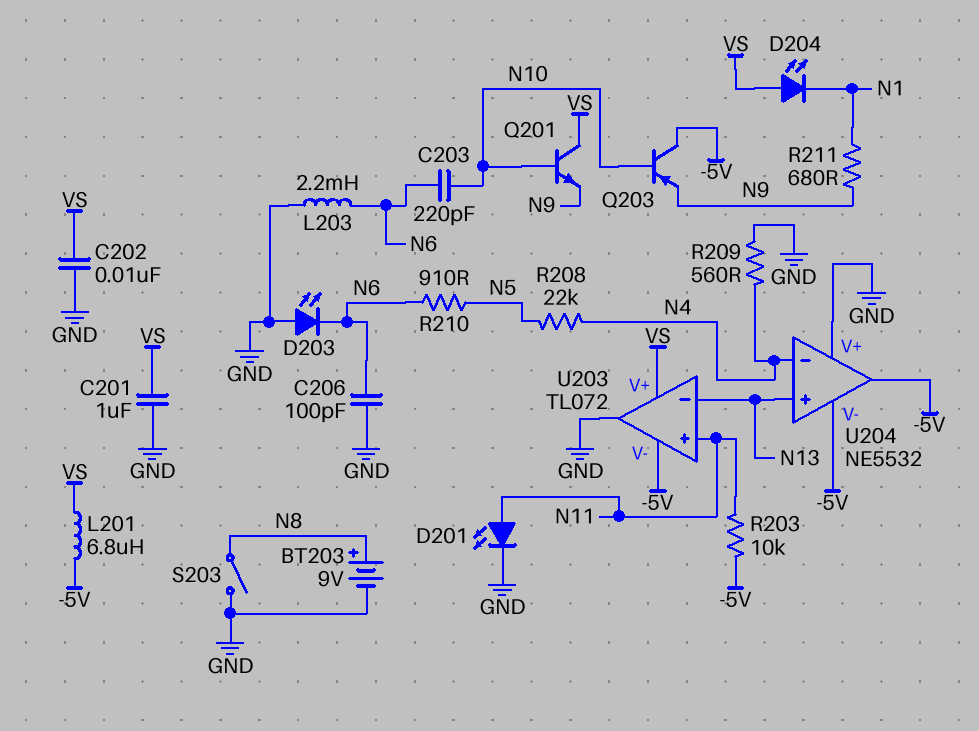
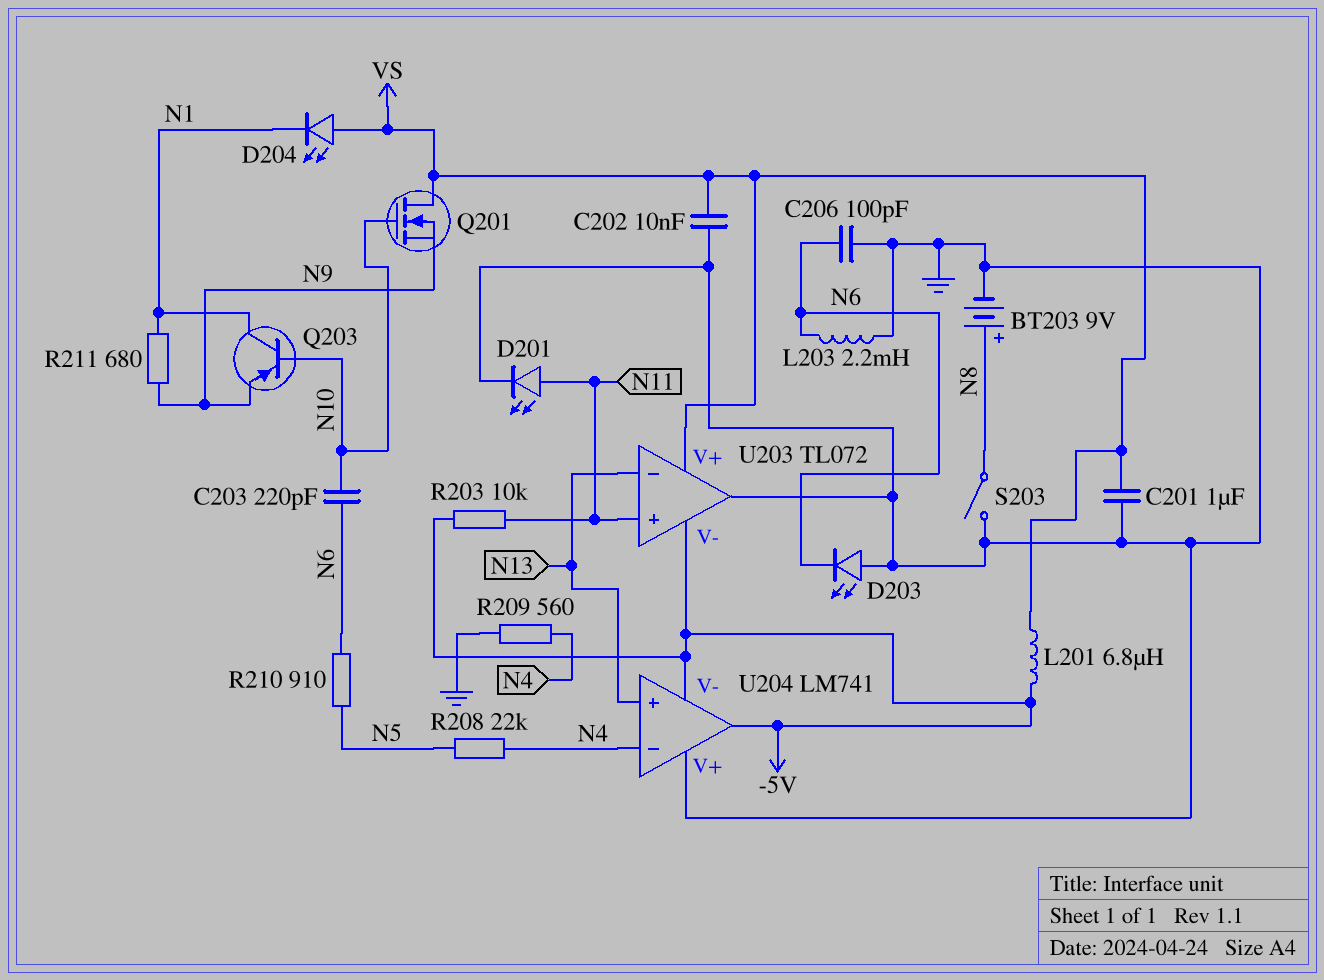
Q201: NPN (B N10, C VS, E N9) -> NMOS (G N10, D VS, S N9)
Q203: PNP (B N10, C -5V, E N9) -> PNP (B N10, C N1, E N9)
U204: NE5532 -> LM741

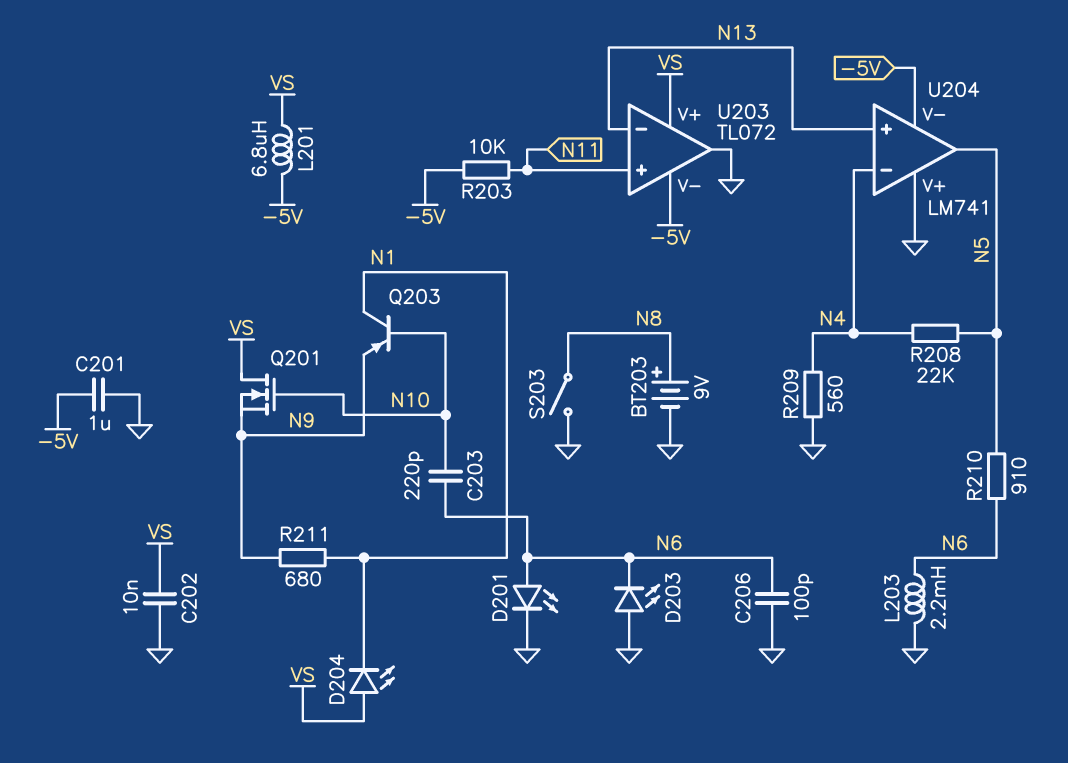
C201: 1uF (GND, VS) -> 1uF (-5V, GND)
D201: LED (A N11, K GND) -> LED (A N6, K GND)
U204 pin out: -5V -> N5

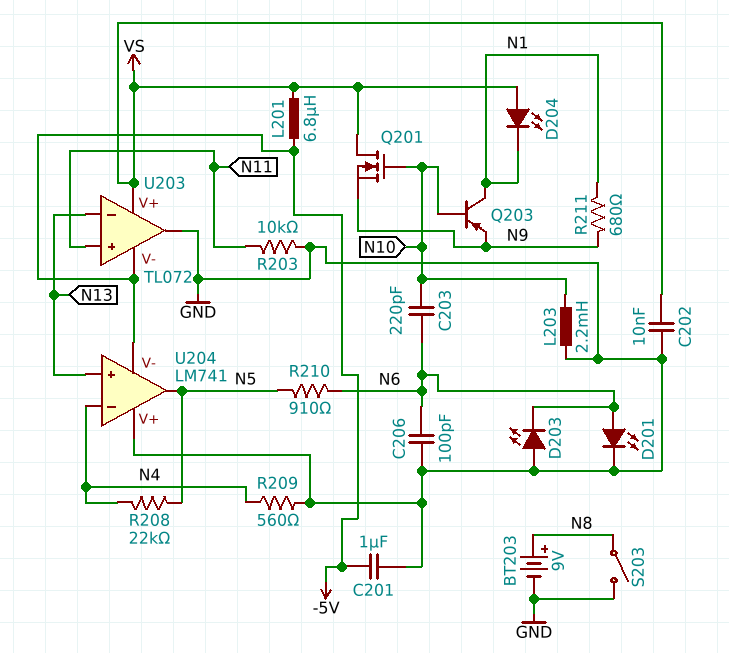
L203: 2.2mH (GND, N6) -> 2.2mH (GND, N10)
R203: 10k (-5V, N11) -> 10k (GND, N11)

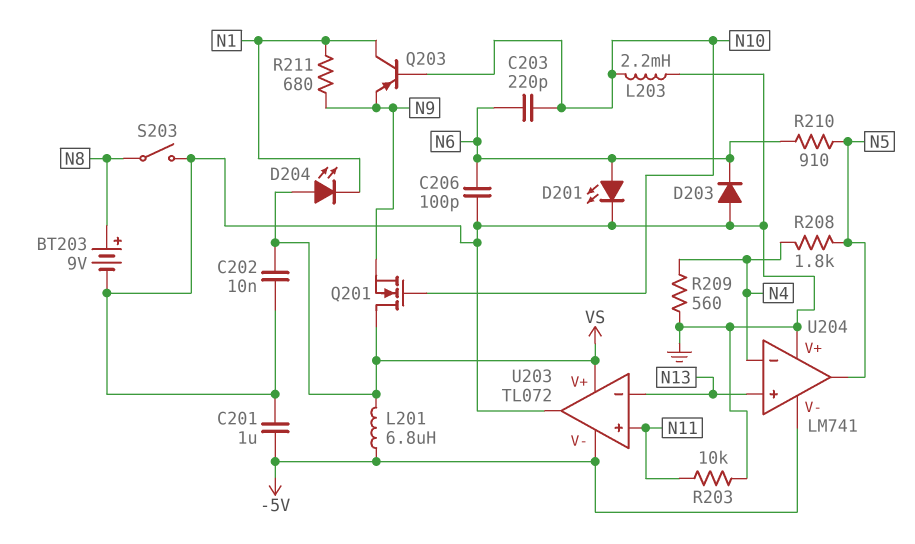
D203: LED (A GND, K N6) -> diode (A GND, K N6)
R208: 22k (N4, N5) -> 1.8k (N4, N5)

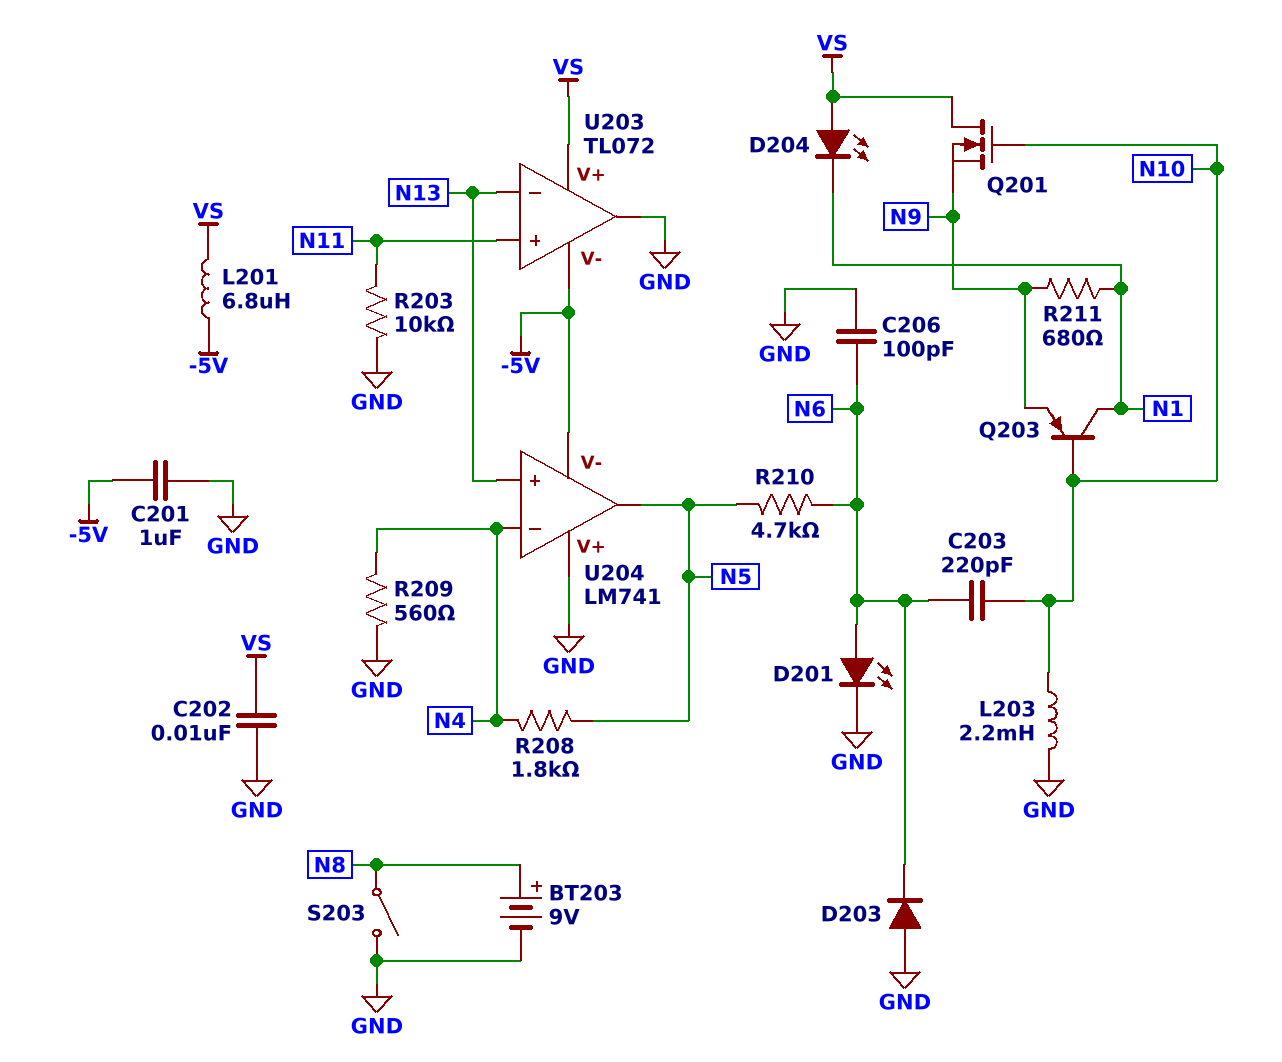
R210: 910 (N5, N6) -> 4.7k (N5, N6)

